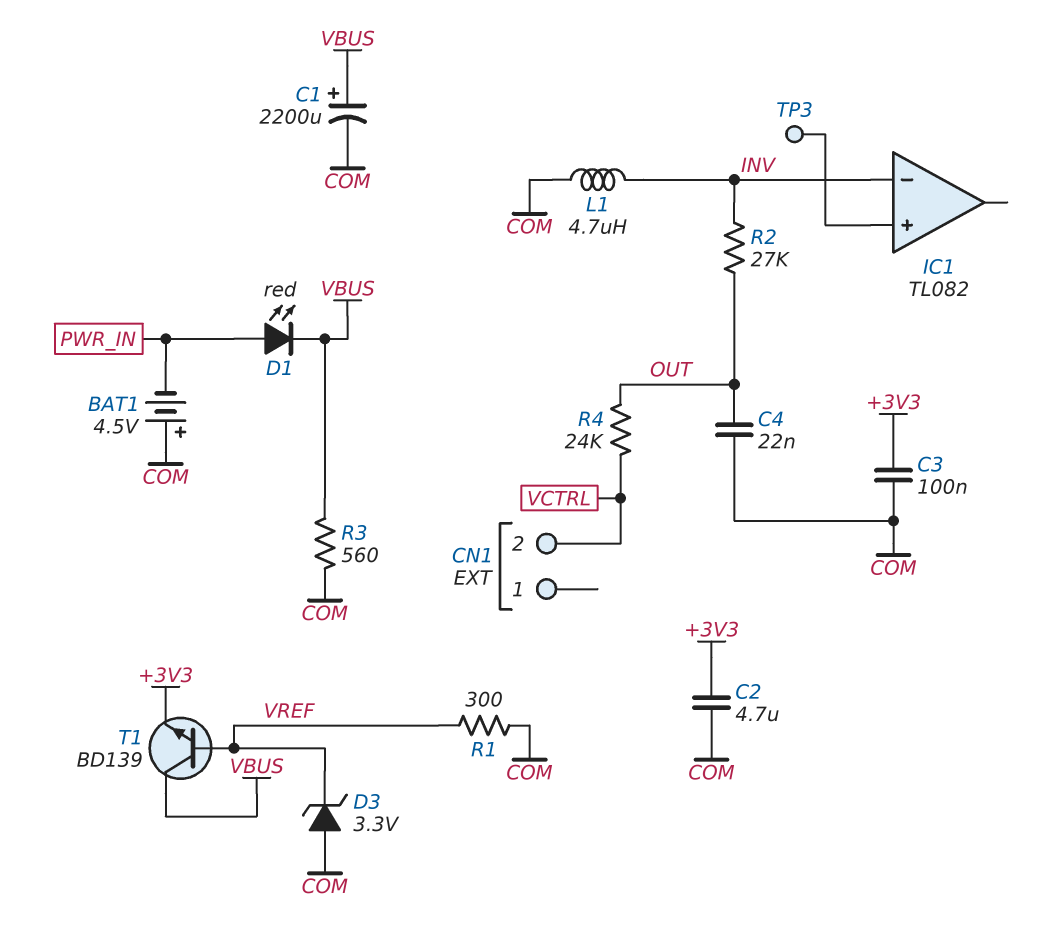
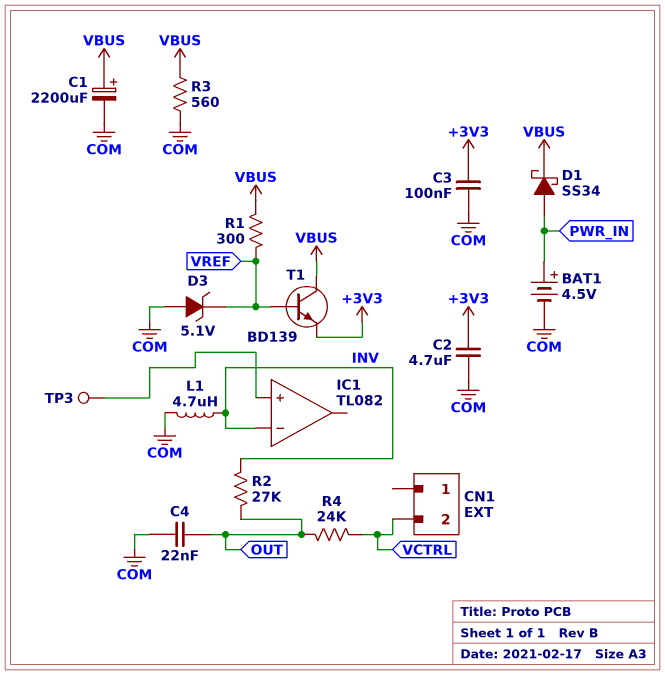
BAT1: 4.5V (plus COM, minus PWR_IN) -> 4.5V (plus PWR_IN, minus COM)
D1: LED red (A PWR_IN, K VBUS) -> schottky SS34 (A PWR_IN, K VBUS)
D3: zener 3.3V (A COM, K VREF) -> zener 5.1V (A COM, K VREF)
R1: 300 (COM, VREF) -> 300 (VBUS, VREF)

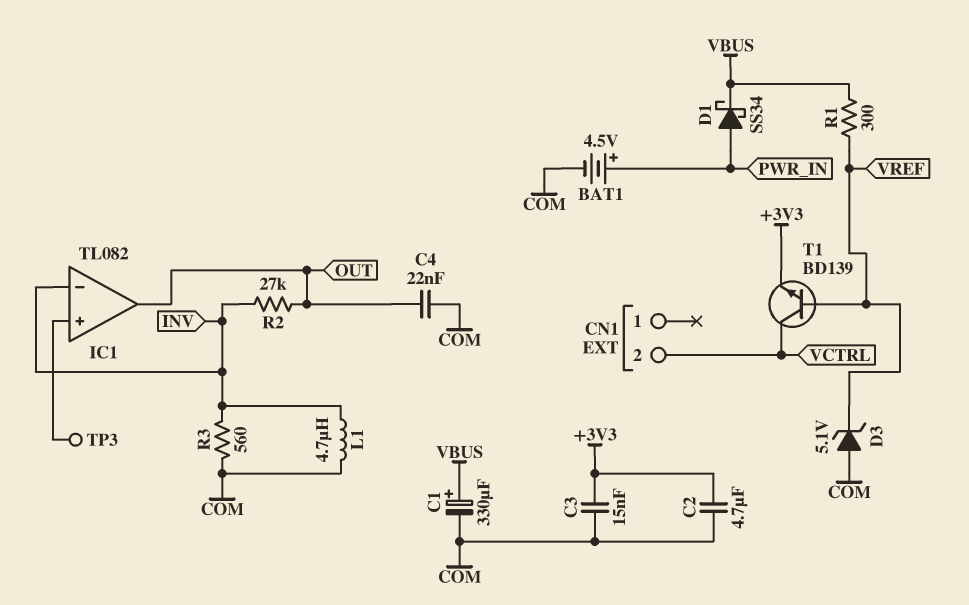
C1: 2200uF (plus VBUS, minus COM) -> 330uF (plus VBUS, minus COM)
C3: 100nF (+3V3, COM) -> 15nF (+3V3, COM)
IC1 pin out: none -> OUT
R3: 560 (COM, VBUS) -> 560 (COM, INV)
R4: 24k (OUT, VCTRL) -> none
T1: NPN BD139 (B VREF, C VBUS, E +3V3) -> NPN BD139 (B VREF, C VCTRL, E +3V3)

